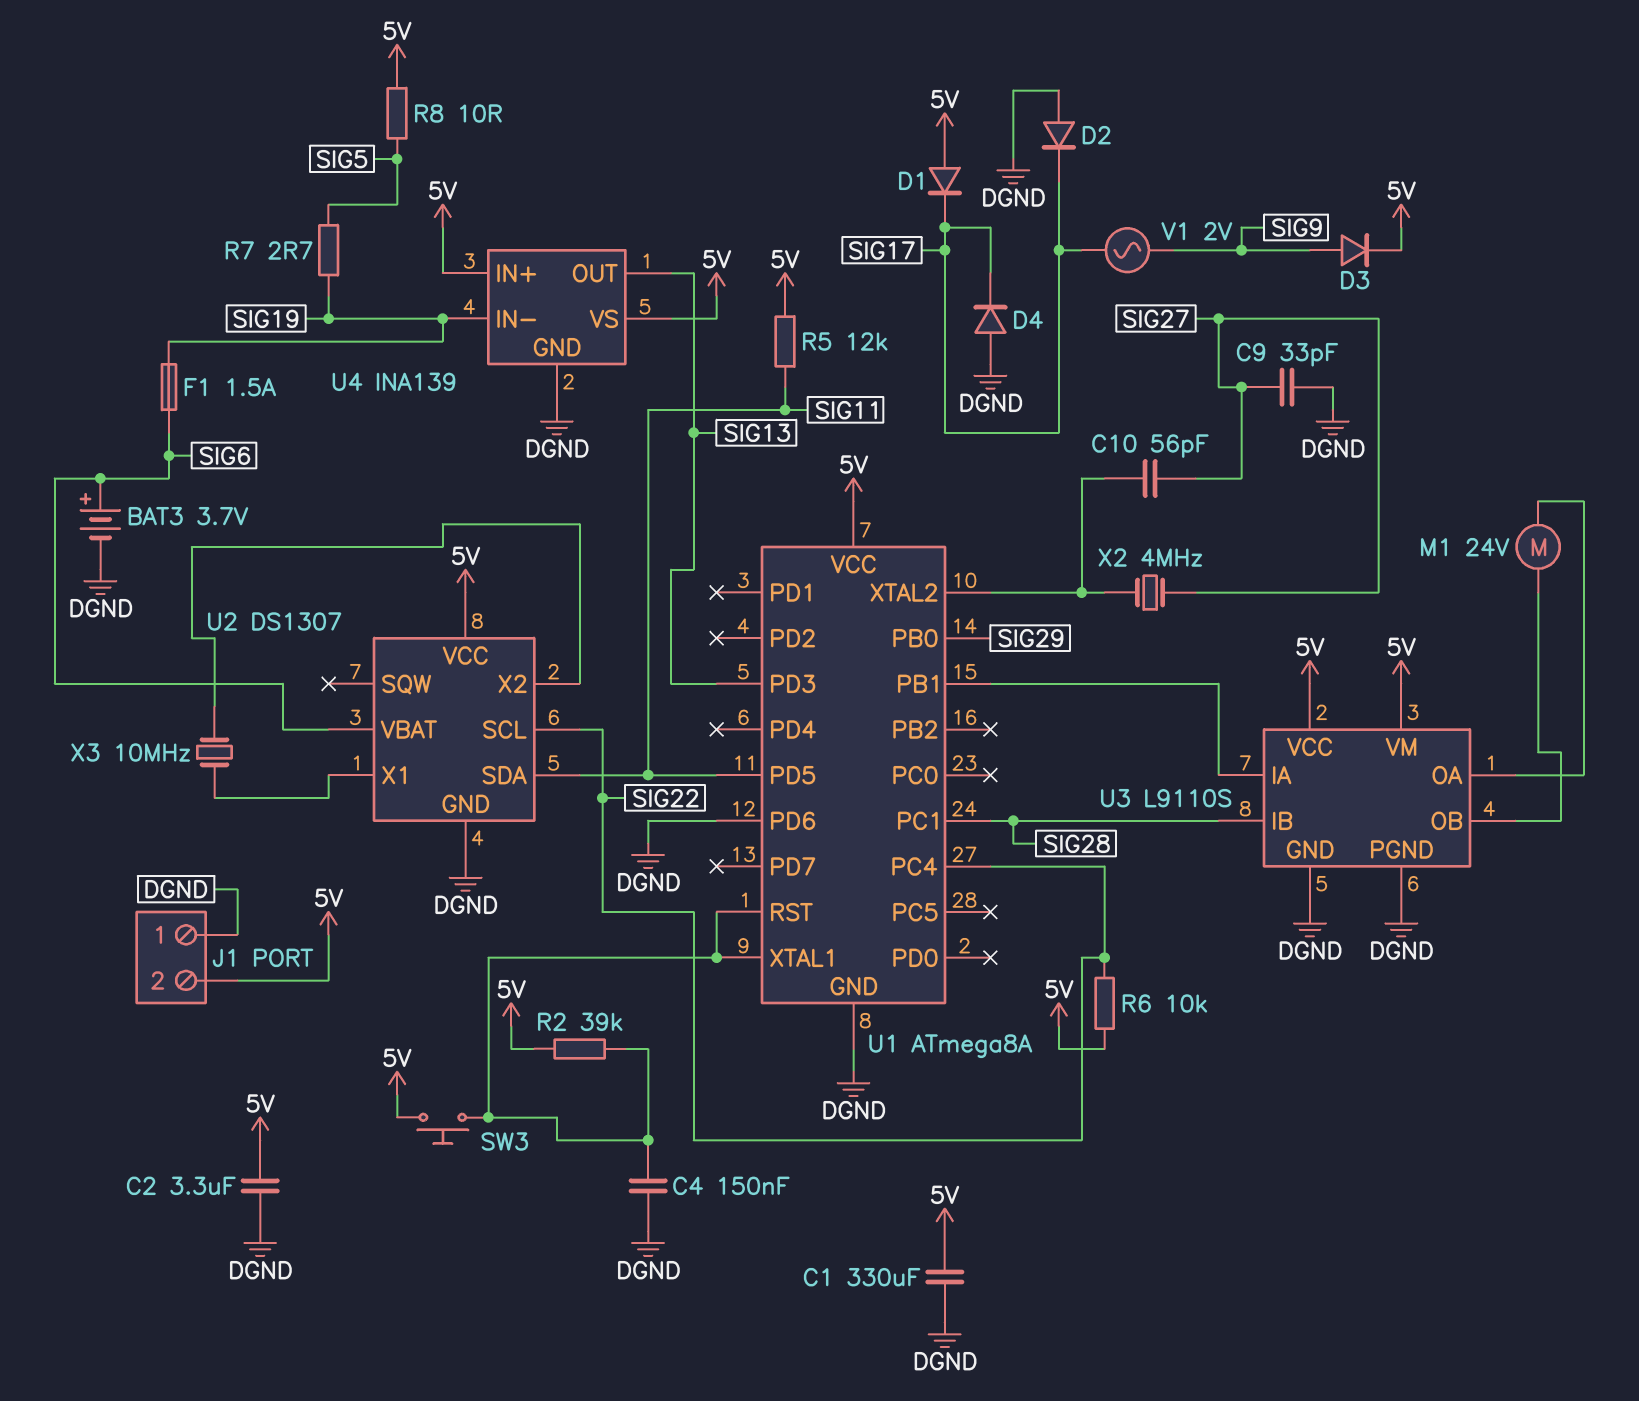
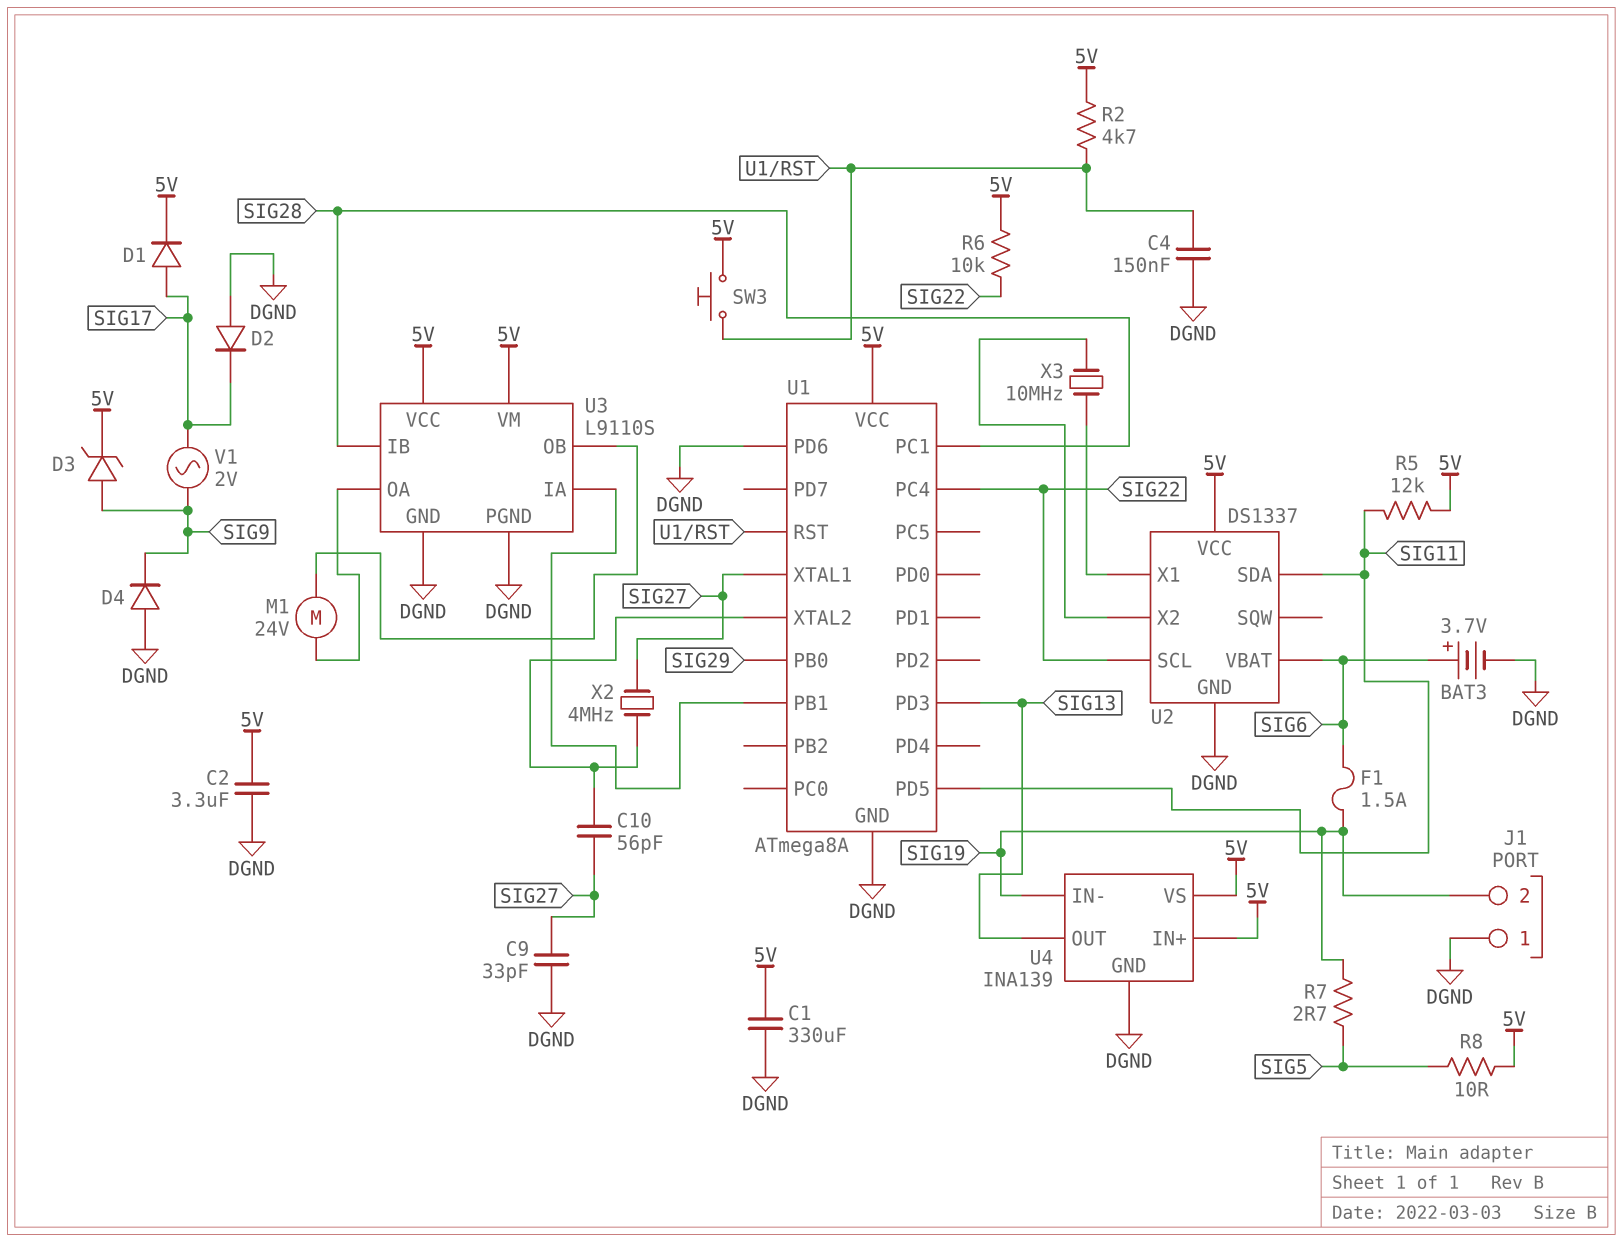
D1: diode (A 5V, K SIG17) -> diode (A SIG17, K 5V)
D3: diode (A SIG9, K 5V) -> zener (A SIG9, K 5V)
D4: diode (A DGND, K SIG17) -> diode (A DGND, K SIG9)
J1 pin 2: 5V -> SIG19
R2: 39k (5V, U1/RST) -> 4.7k (5V, U1/RST)
U1 pin XTAL1: U1/RST -> SIG27
U2: DS1307 -> DS1337

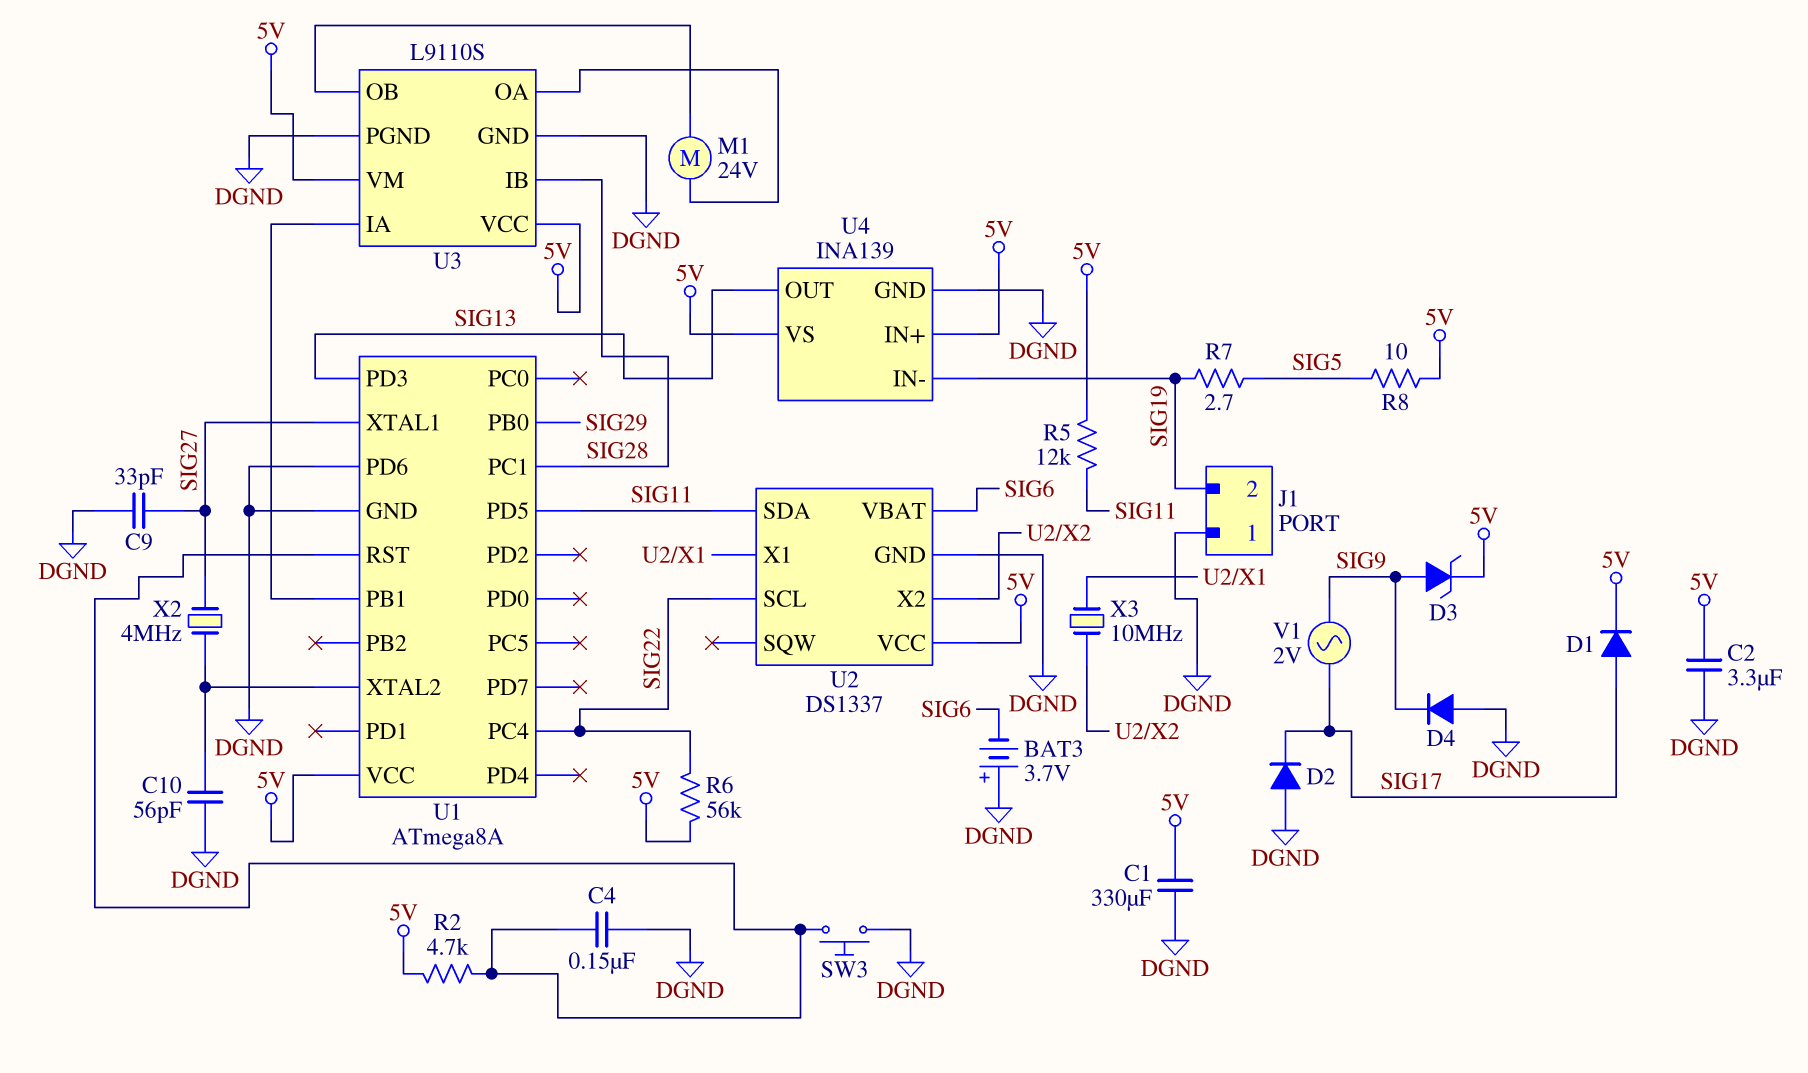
BAT3: 3.7V (plus SIG6, minus DGND) -> 3.7V (plus DGND, minus SIG6)
C10: 56pF (SIG27, U1/XTAL2) -> 56pF (DGND, U1/XTAL2)
F1: 1.5A (SIG6, SIG19) -> none
R6: 10k (5V, SIG22) -> 56k (5V, SIG22)
SW3: button (5V, U1/RST) -> button (DGND, U1/RST)

